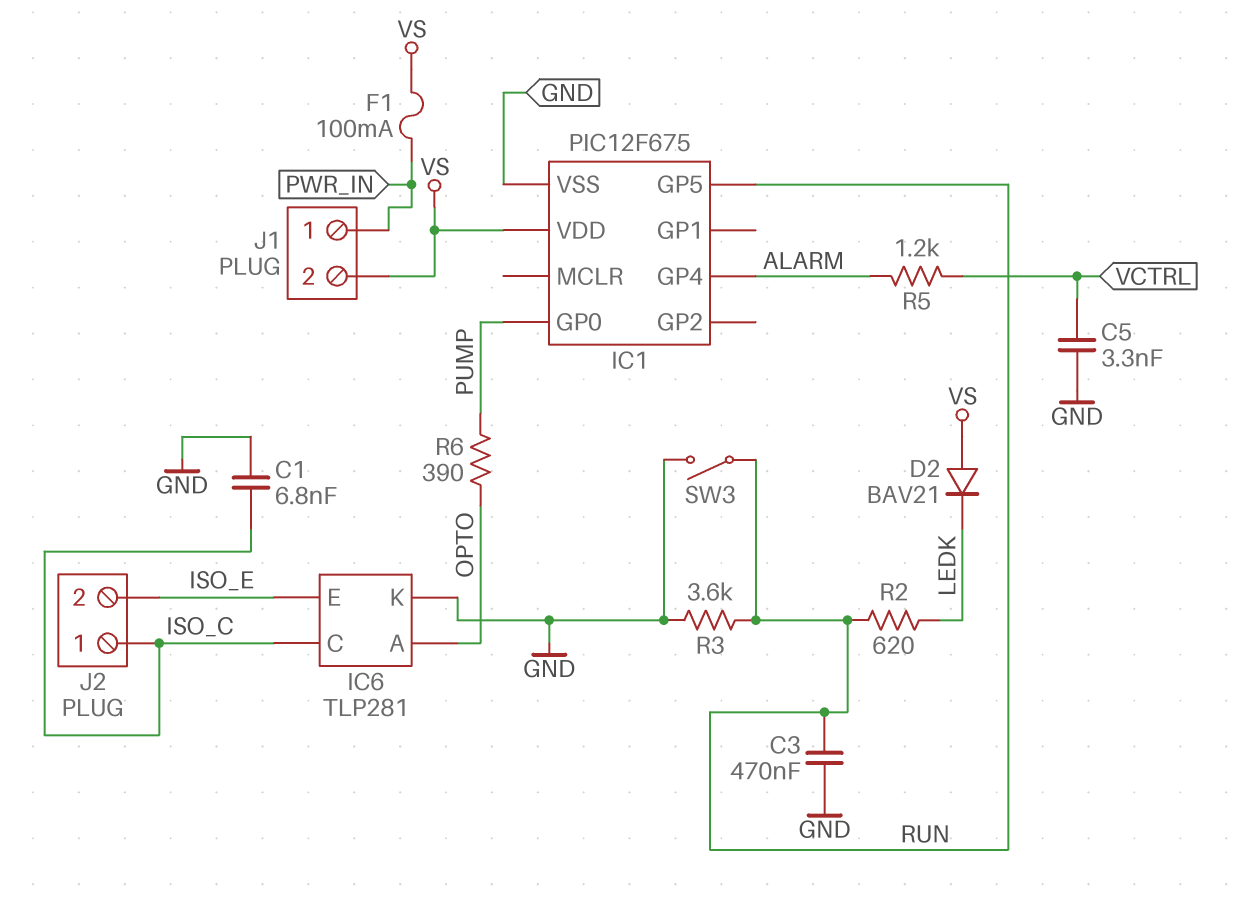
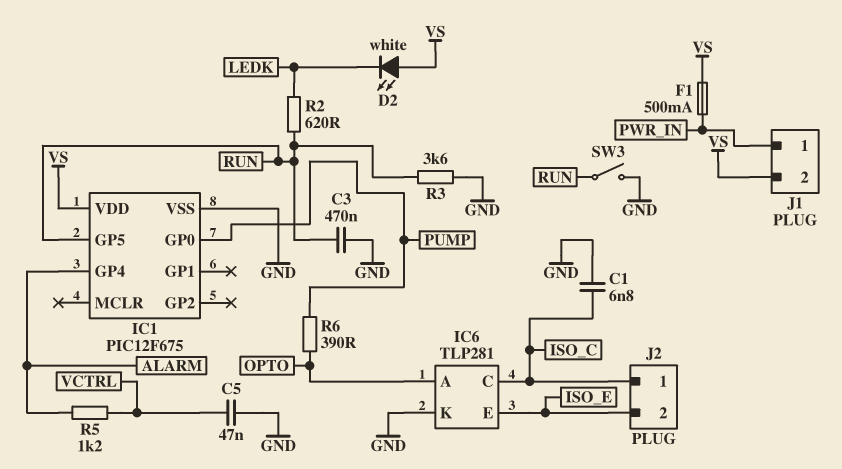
C5: 3.3nF (GND, VCTRL) -> 47nF (GND, VCTRL)
D2: diode BAV21 (A VS, K LEDK) -> LED white (A VS, K LEDK)
F1: 100mA (PWR_IN, VS) -> 500mA (PWR_IN, VS)

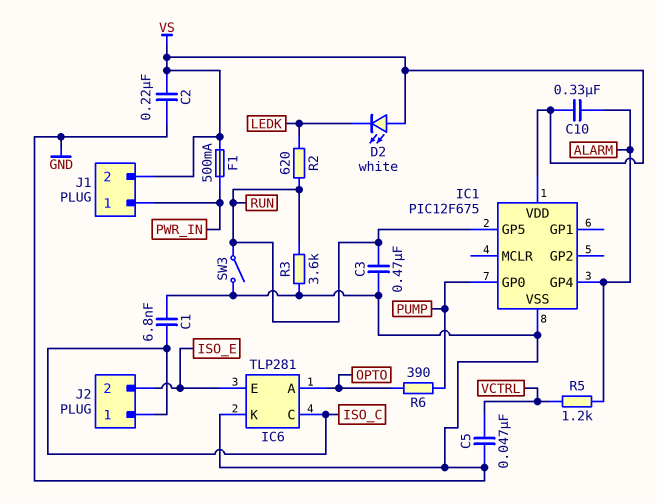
C2: none -> 220nF (GND, VS)
C10: none -> 330nF (ALARM, VS)

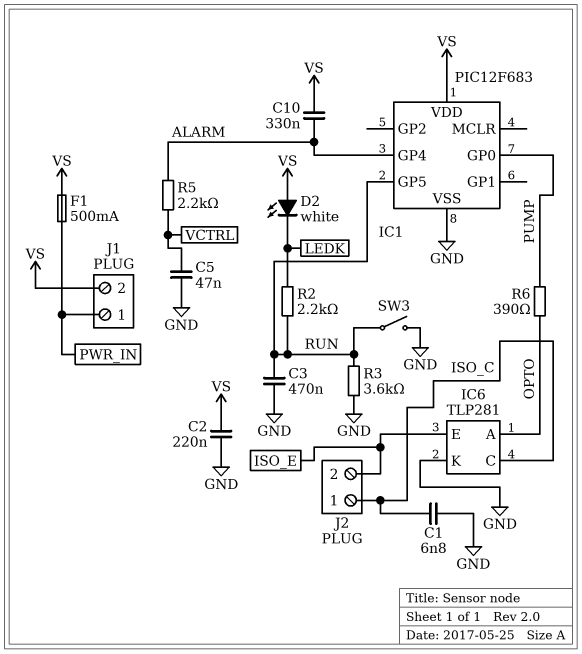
IC1: PIC12F675 -> PIC12F683
R2: 620 (LEDK, RUN) -> 2.2k (LEDK, RUN)
R5: 1.2k (ALARM, VCTRL) -> 2.2k (ALARM, VCTRL)

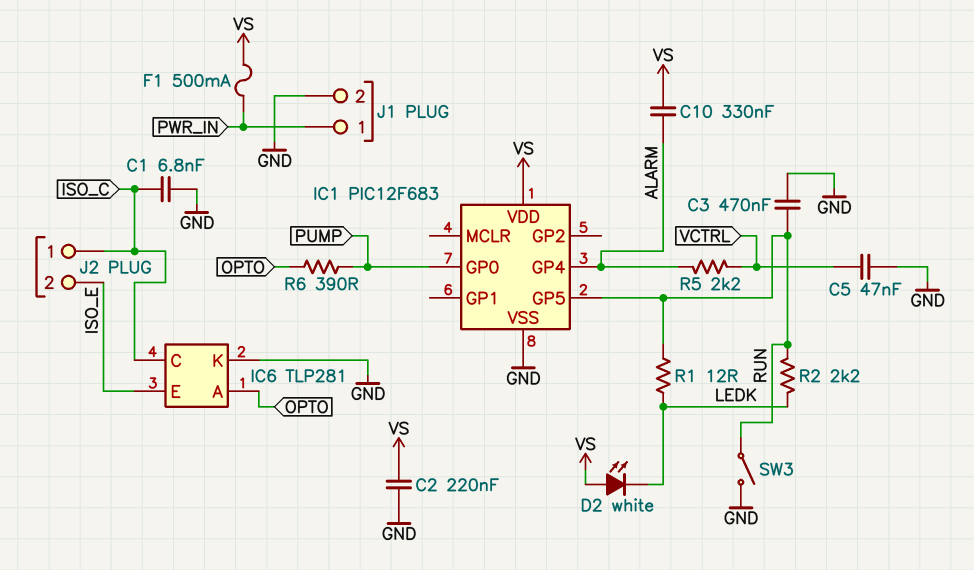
J1 pin 2: VS -> GND
R1: none -> 12 (LEDK, RUN)
R3: 3.6k (GND, RUN) -> none

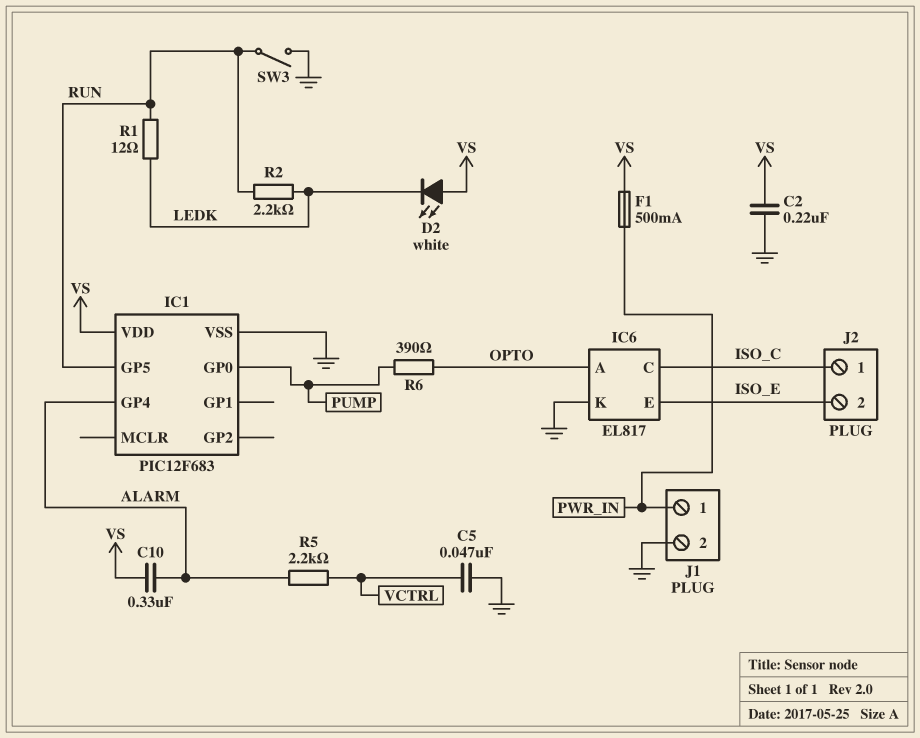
C1: 6.8nF (GND, ISO_C) -> none
C3: 470nF (GND, RUN) -> none
IC6: TLP281 -> EL817

